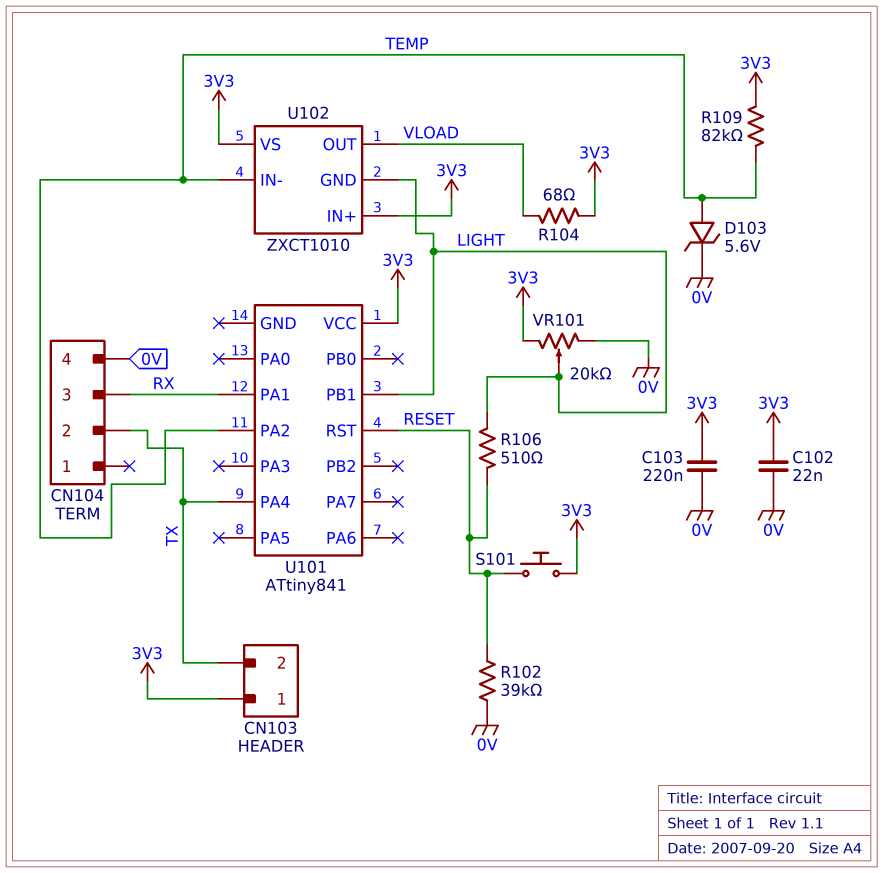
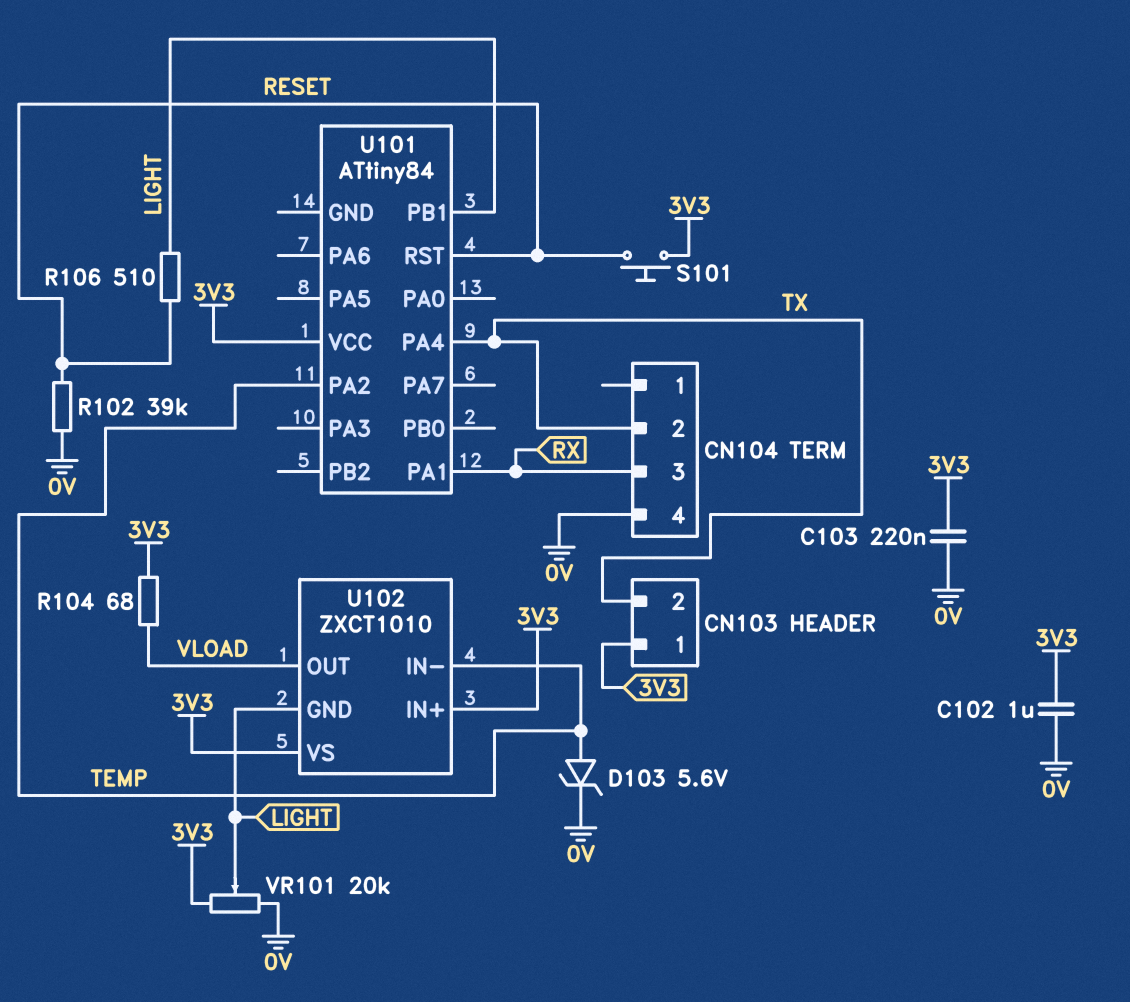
C102: 22nF (0V, 3V3) -> 1uF (0V, 3V3)
R109: 82k (3V3, TEMP) -> none
U101: ATtiny841 -> ATtiny84

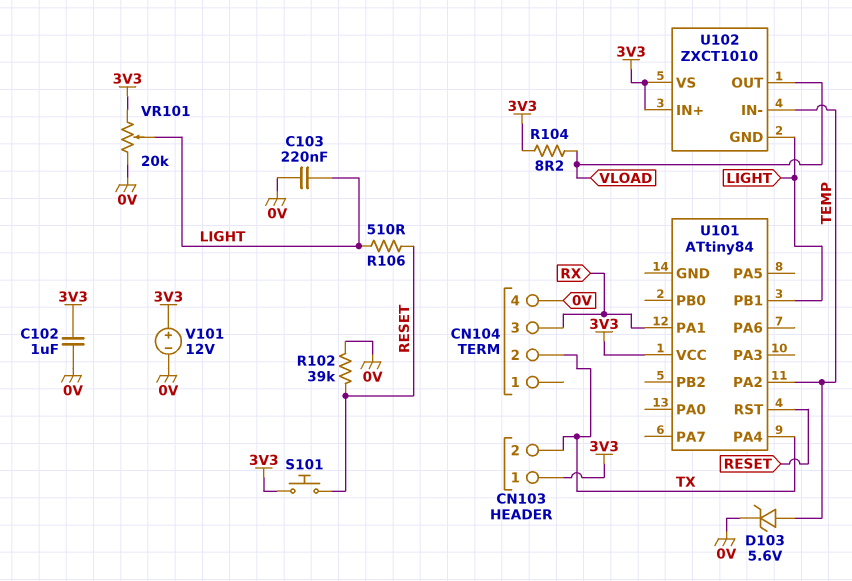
C103: 220nF (0V, 3V3) -> 220nF (0V, LIGHT)
R104: 68 (3V3, VLOAD) -> 8.2 (3V3, VLOAD)
V101: none -> 12V (plus 3V3, minus 0V)

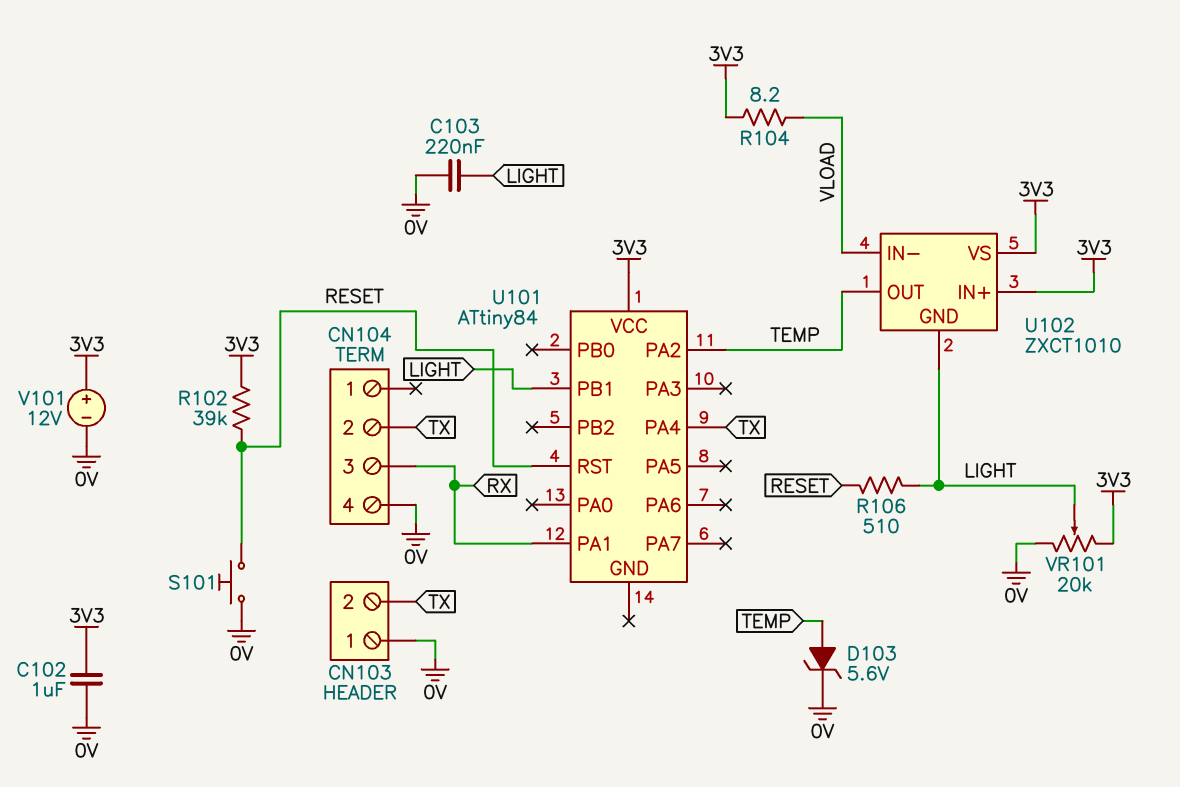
CN103 pin 1: 3V3 -> 0V
R102: 39k (0V, RESET) -> 39k (3V3, RESET)
S101: button (3V3, RESET) -> button (0V, RESET)
U102 pin IN-: TEMP -> VLOAD
U102 pin OUT: VLOAD -> TEMP

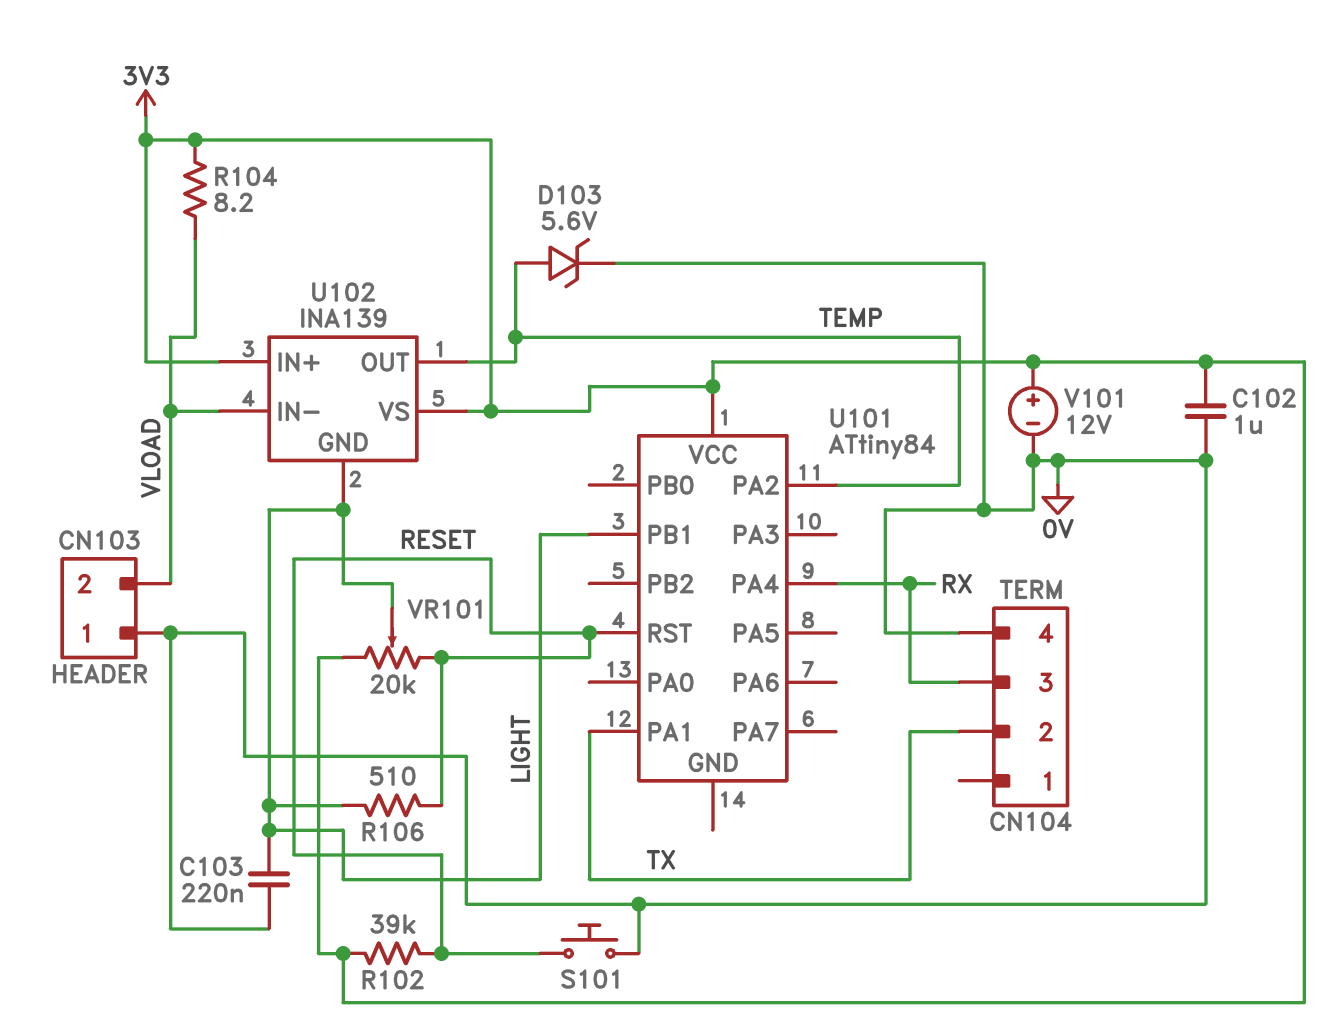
CN103 pin 2: TX -> VLOAD
U101 pin PA1: RX -> TX
U101 pin PA4: TX -> RX
U102: ZXCT1010 -> INA139
VR101: 20k (0V, 3V3, wiper LIGHT) -> 20k (3V3, RESET, wiper LIGHT)

